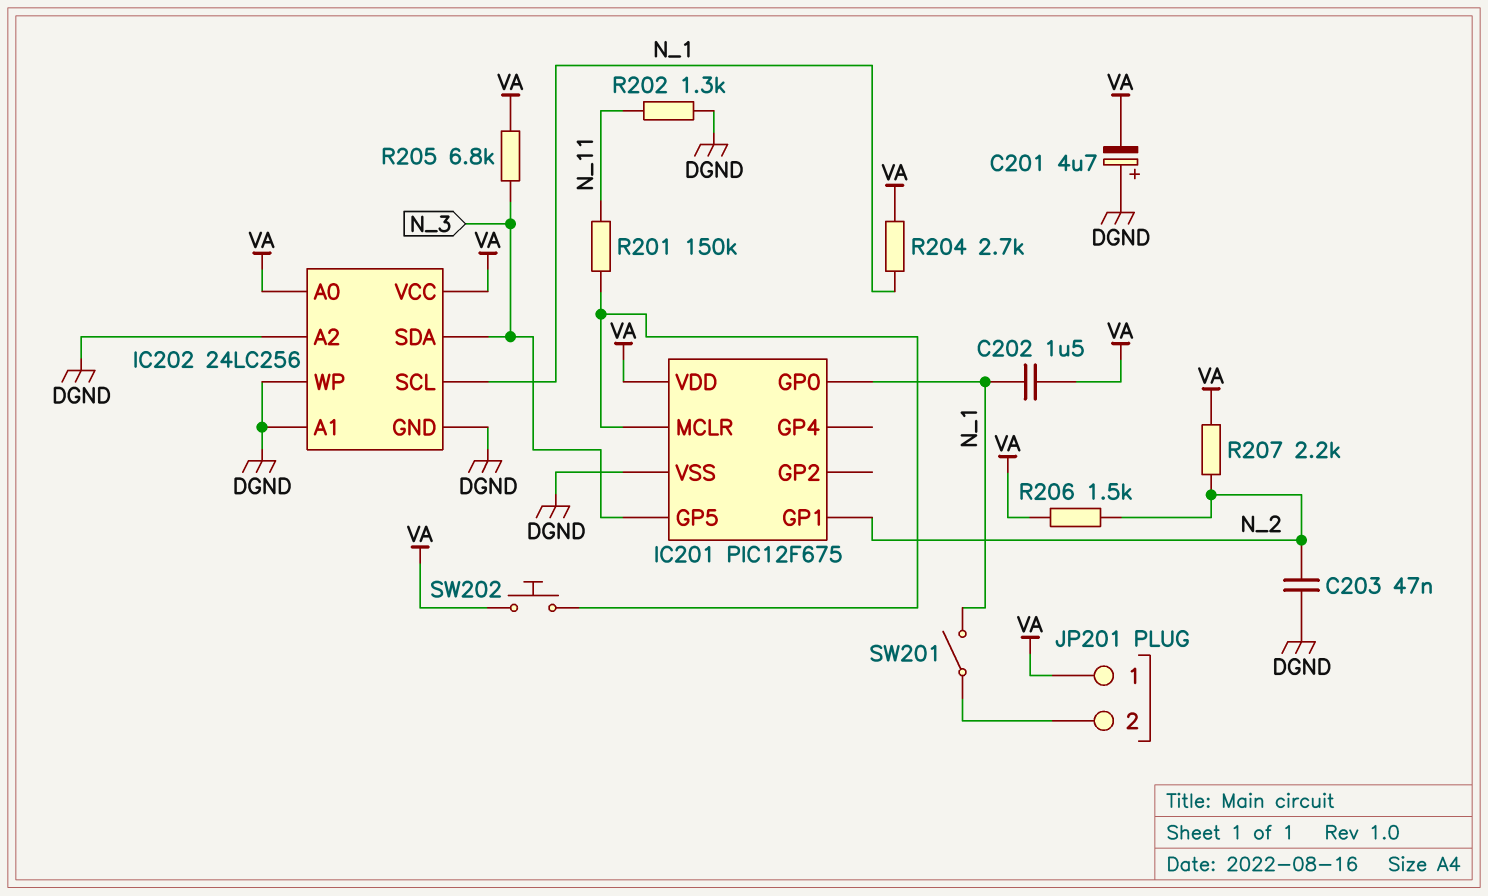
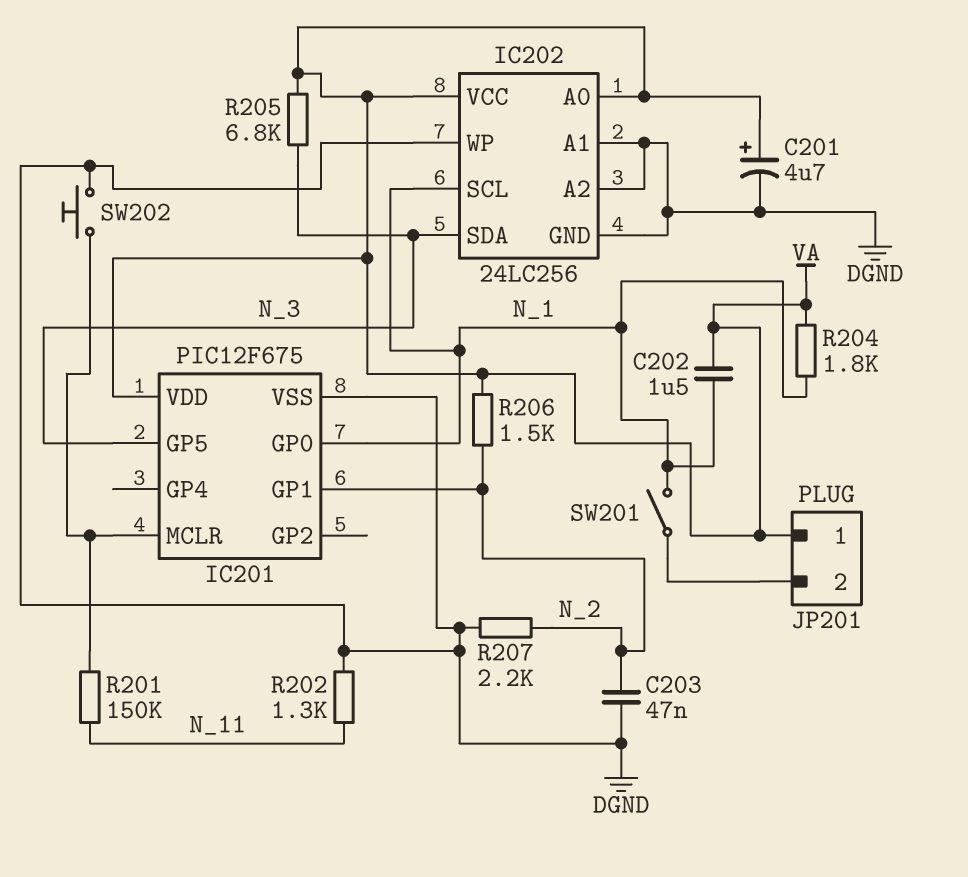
C201: 4.7uF (plus DGND, minus VA) -> 4.7uF (plus VA, minus DGND)
R204: 2.7k (N_1, VA) -> 1.8k (N_1, VA)
R207: 2.2k (N_2, VA) -> 2.2k (DGND, N_2)
SW202: button (IC201/MCLR, VA) -> button (DGND, IC201/MCLR)

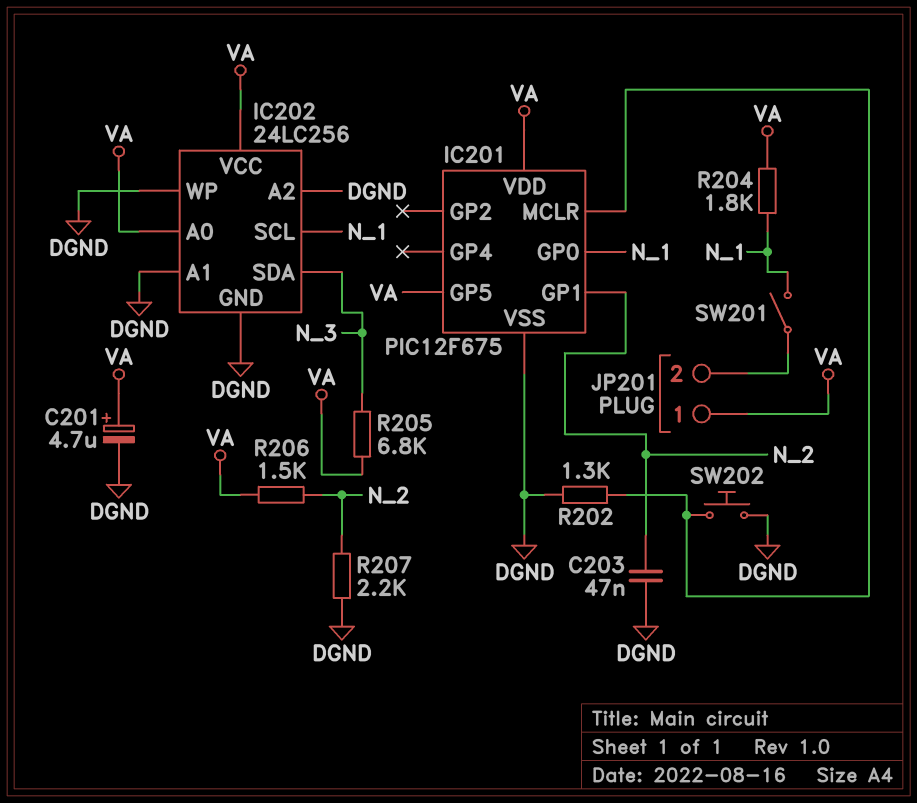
C202: 1.5uF (N_1, VA) -> none
IC201 pin GP5: N_3 -> VA
R201: 150k (IC201/MCLR, N_11) -> none
R202: 1.3k (DGND, N_11) -> 1.3k (DGND, IC201/MCLR)

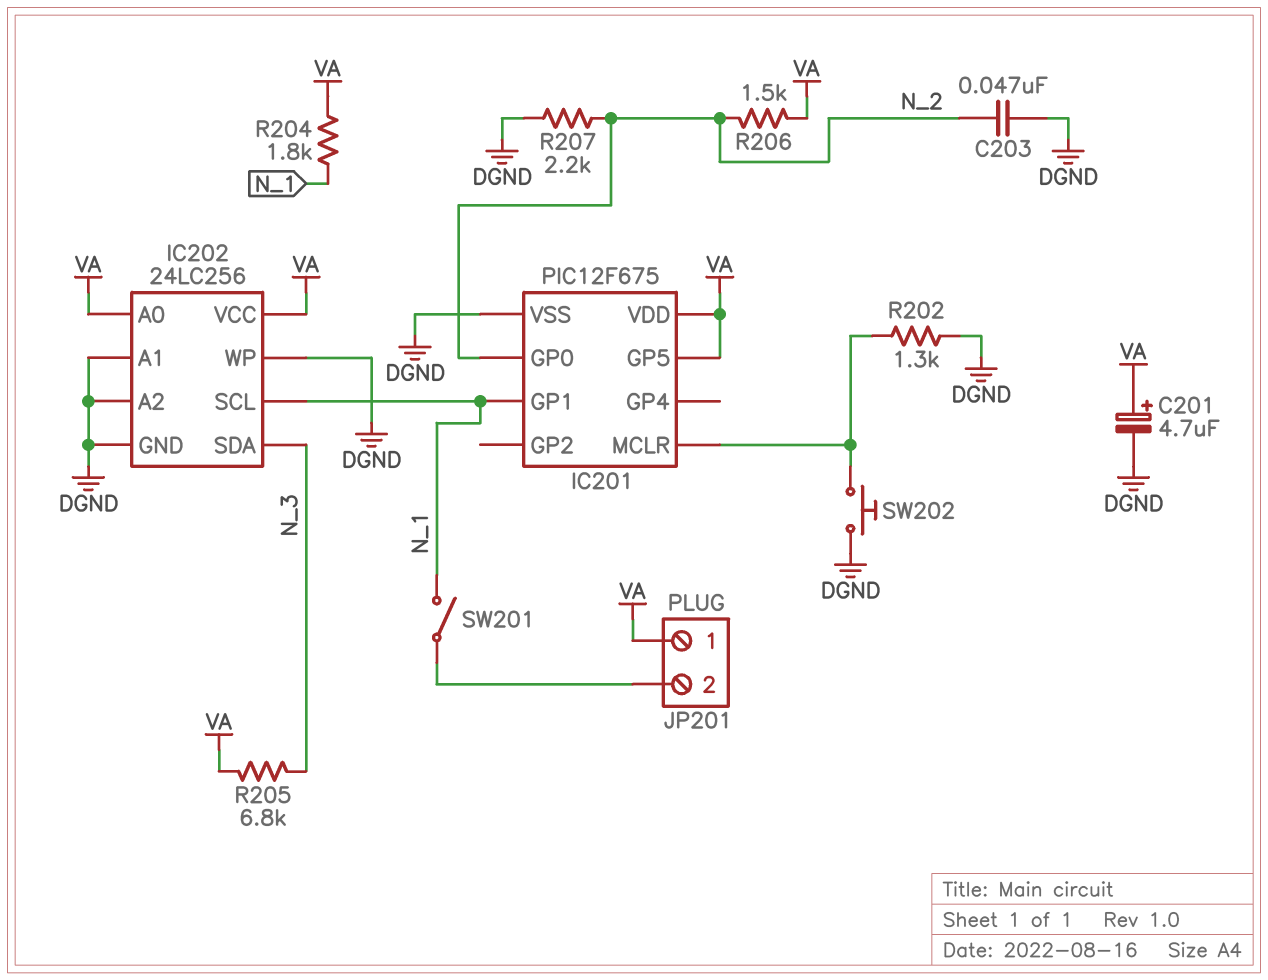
IC201 pin GP0: N_1 -> N_2
IC201 pin GP1: N_2 -> N_1

